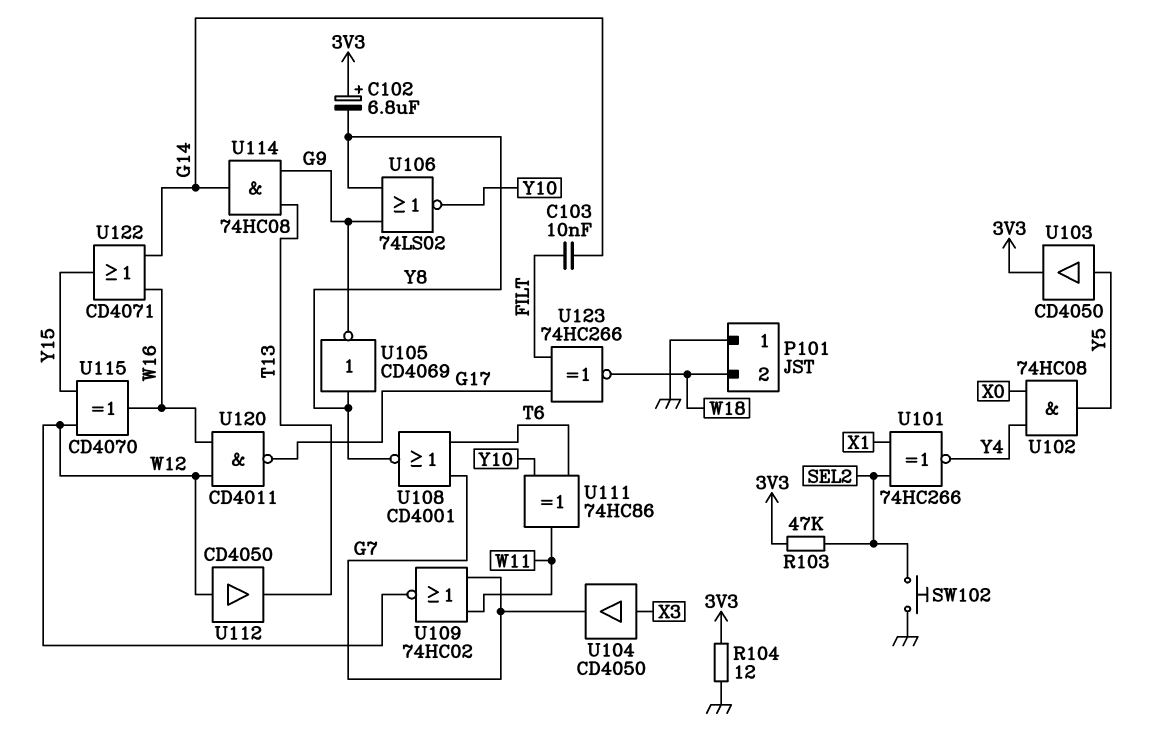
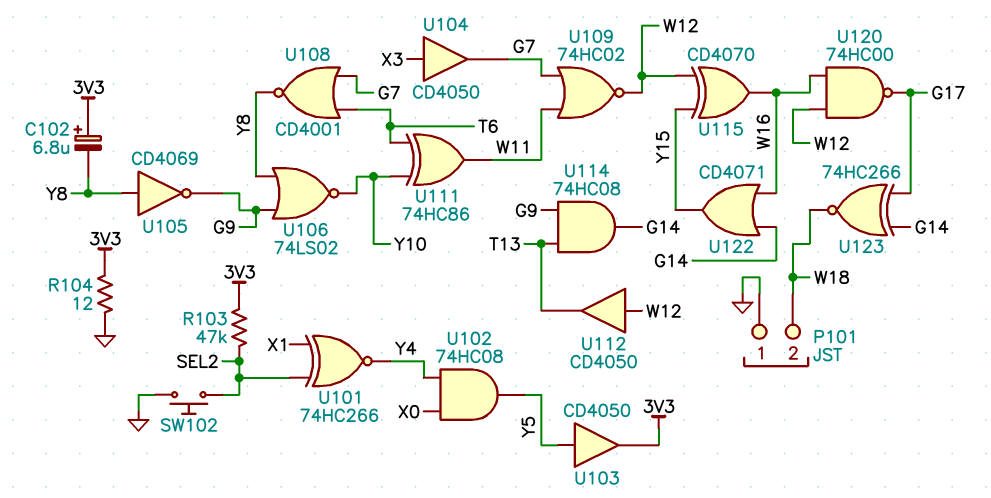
C103: 10nF (FILT, G14) -> none
U120: NAND CD4011 (in W12, in W16, out G17) -> NAND 74HC00 (in W12, in W16, out G17)
U123: XNOR 74HC266 (in FILT, in G17, out W18) -> XNOR 74HC266 (in G14, in G17, out W18)

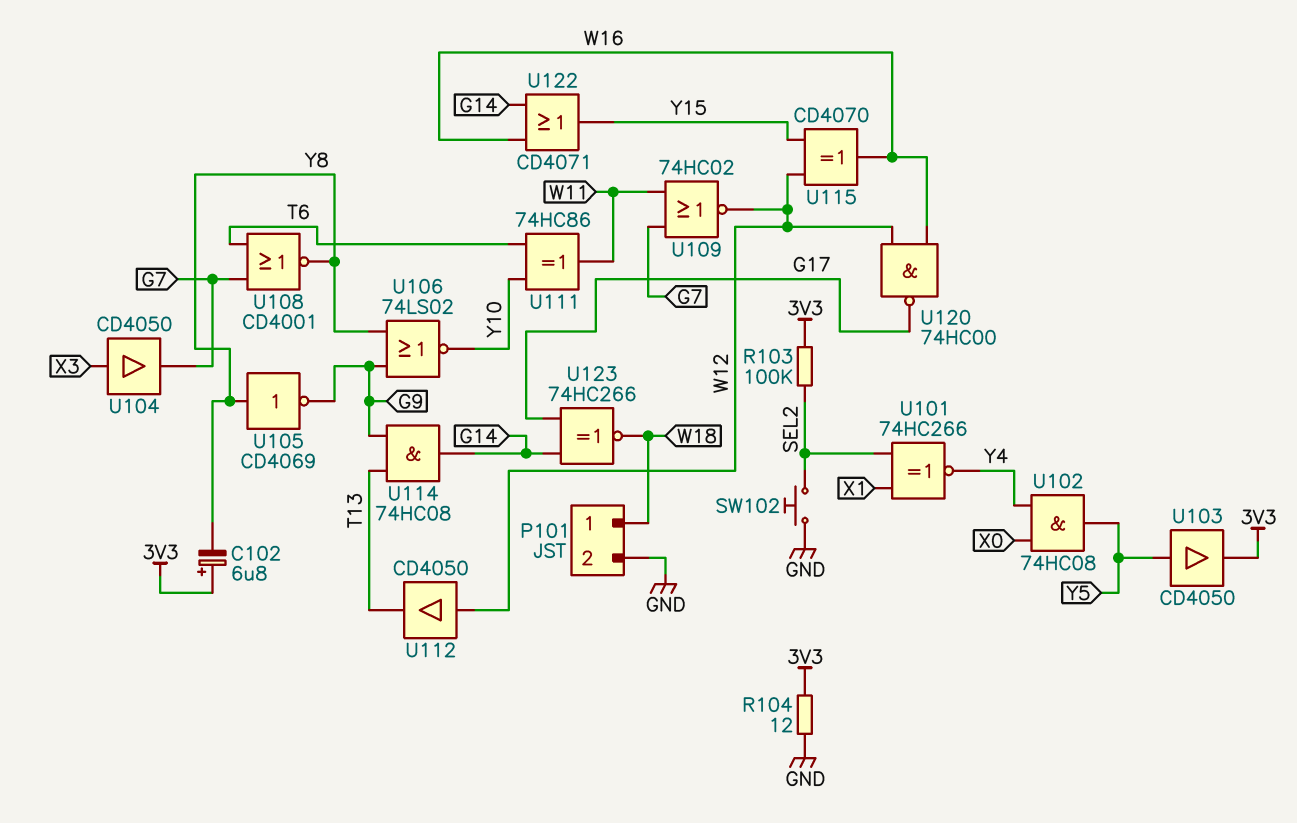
P101 pin 1: GND -> W18
P101 pin 2: W18 -> GND
R103: 47k (3V3, SEL2) -> 100k (3V3, SEL2)

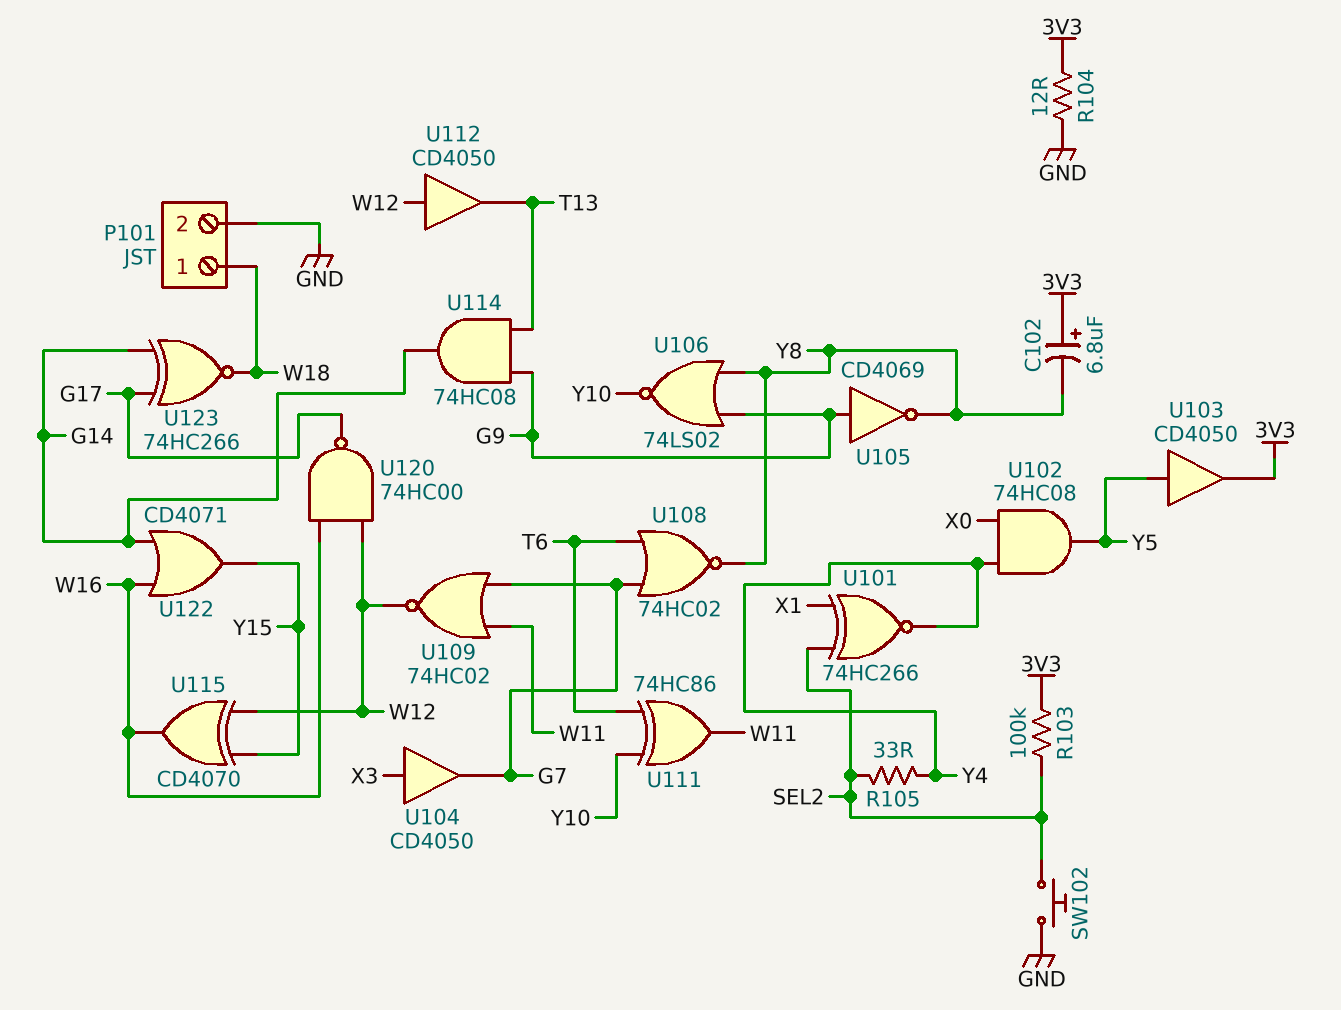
R105: none -> 33 (SEL2, Y4)
U105: NOT CD4069 (in Y8, out G9) -> NOT CD4069 (in G9, out Y8)
U108: NOR CD4001 (in G7, in T6, out Y8) -> NOR 74HC02 (in G7, in T6, out Y8)

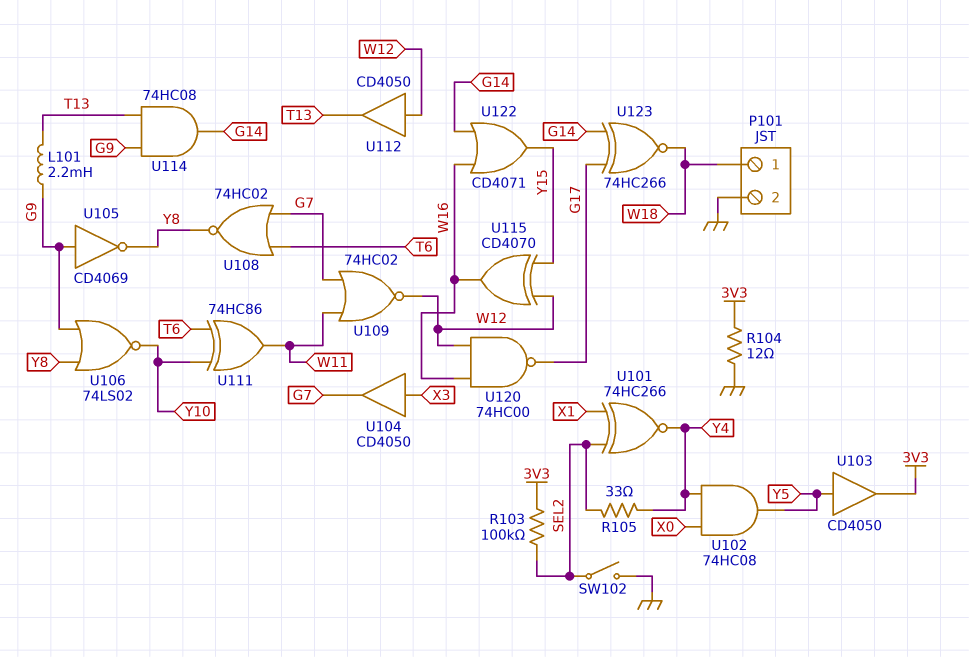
C102: 6.8uF (plus 3V3, minus Y8) -> none
L101: none -> 2.2mH (G9, T13)
SW102: button (GND, SEL2) -> switch (GND, SEL2)

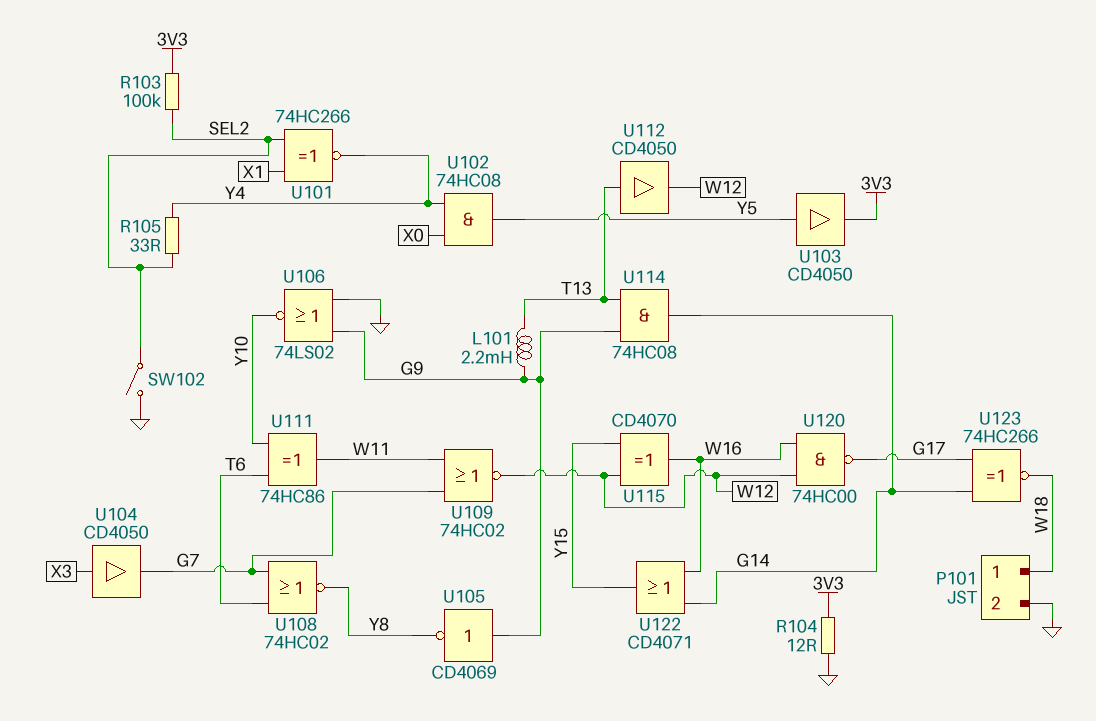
U106: NOR 74LS02 (in G9, in Y8, out Y10) -> NOR 74LS02 (in G9, in GND, out Y10)
U112: buffer CD4050 (in W12, out T13) -> buffer CD4050 (in T13, out W12)

